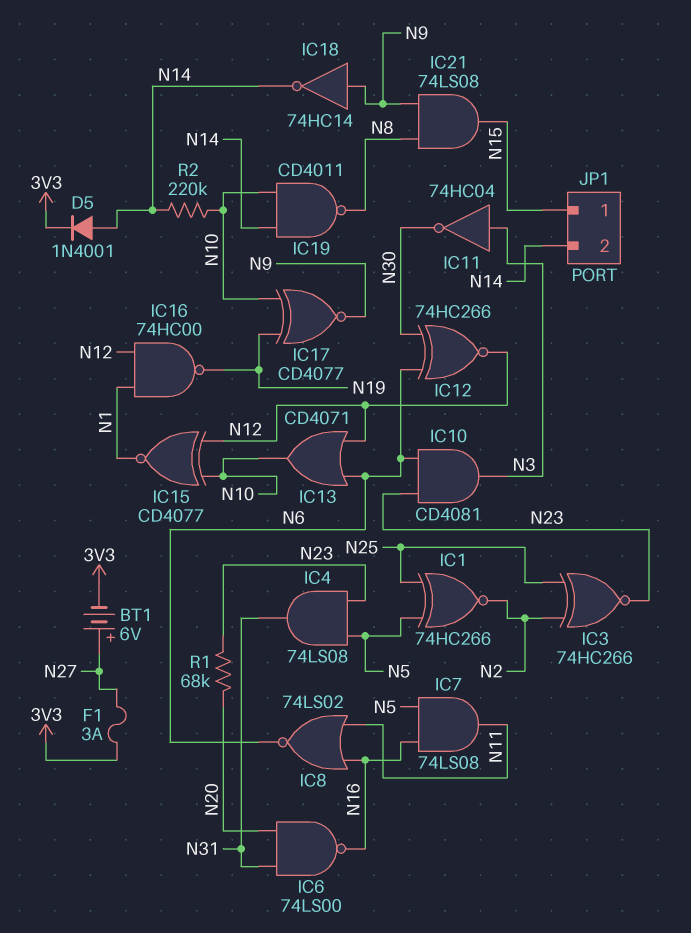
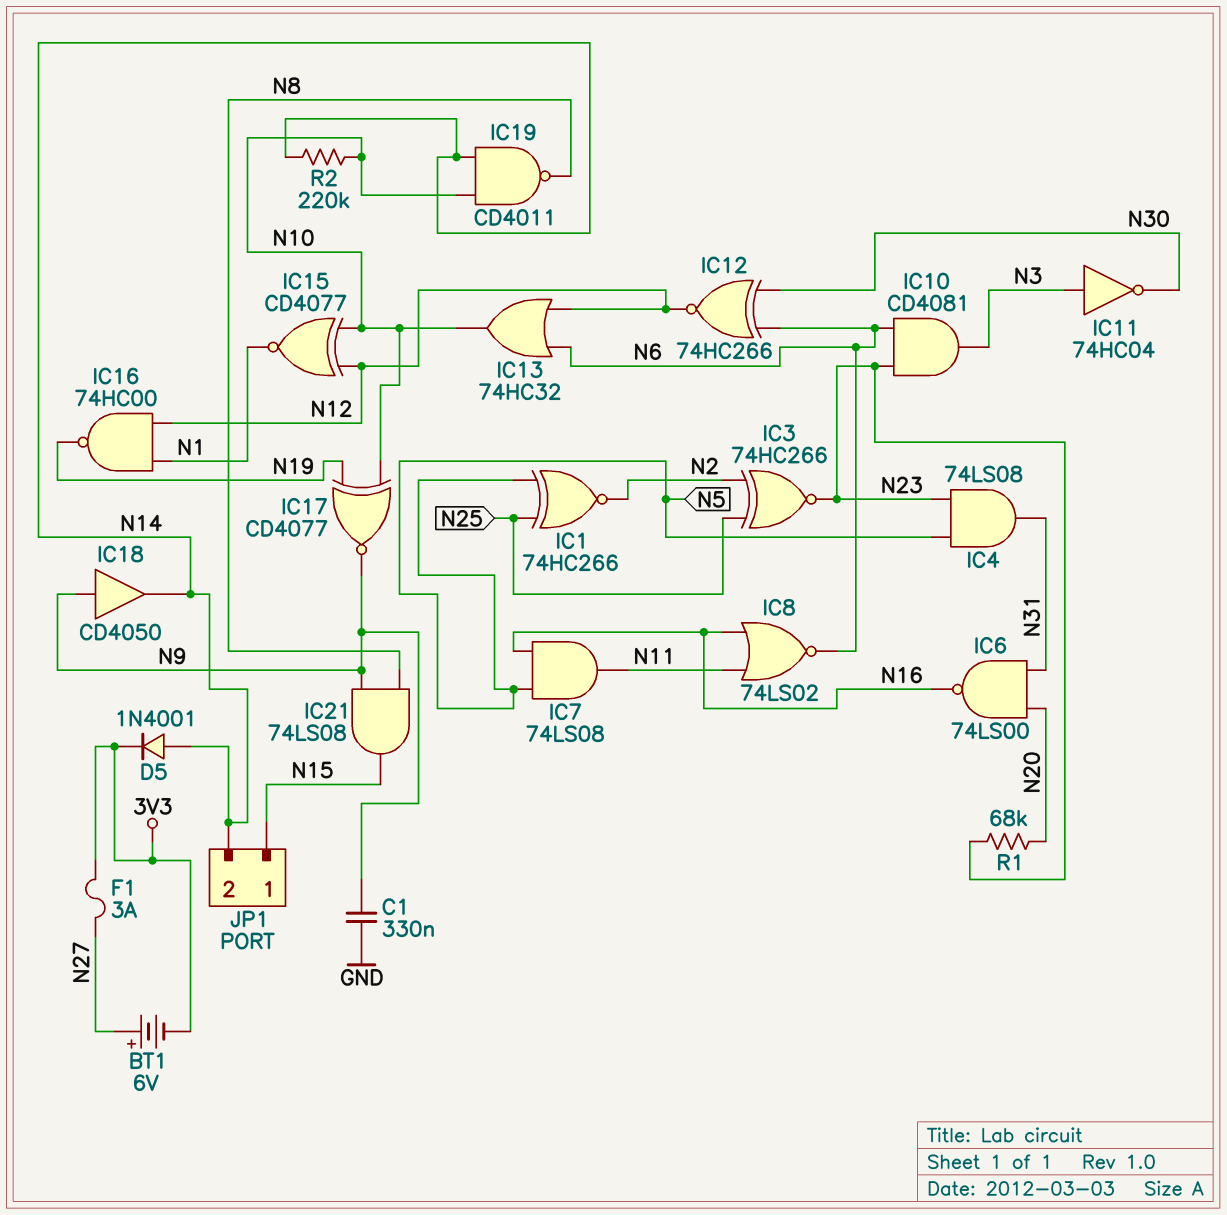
C1: none -> 330nF (GND, N9)
IC13: OR CD4071 (in N6, in N12, out N10) -> OR 74HC32 (in N6, in N12, out N10)
IC18: NOT 74HC14 (in N9, out N14) -> buffer CD4050 (in N9, out N14)

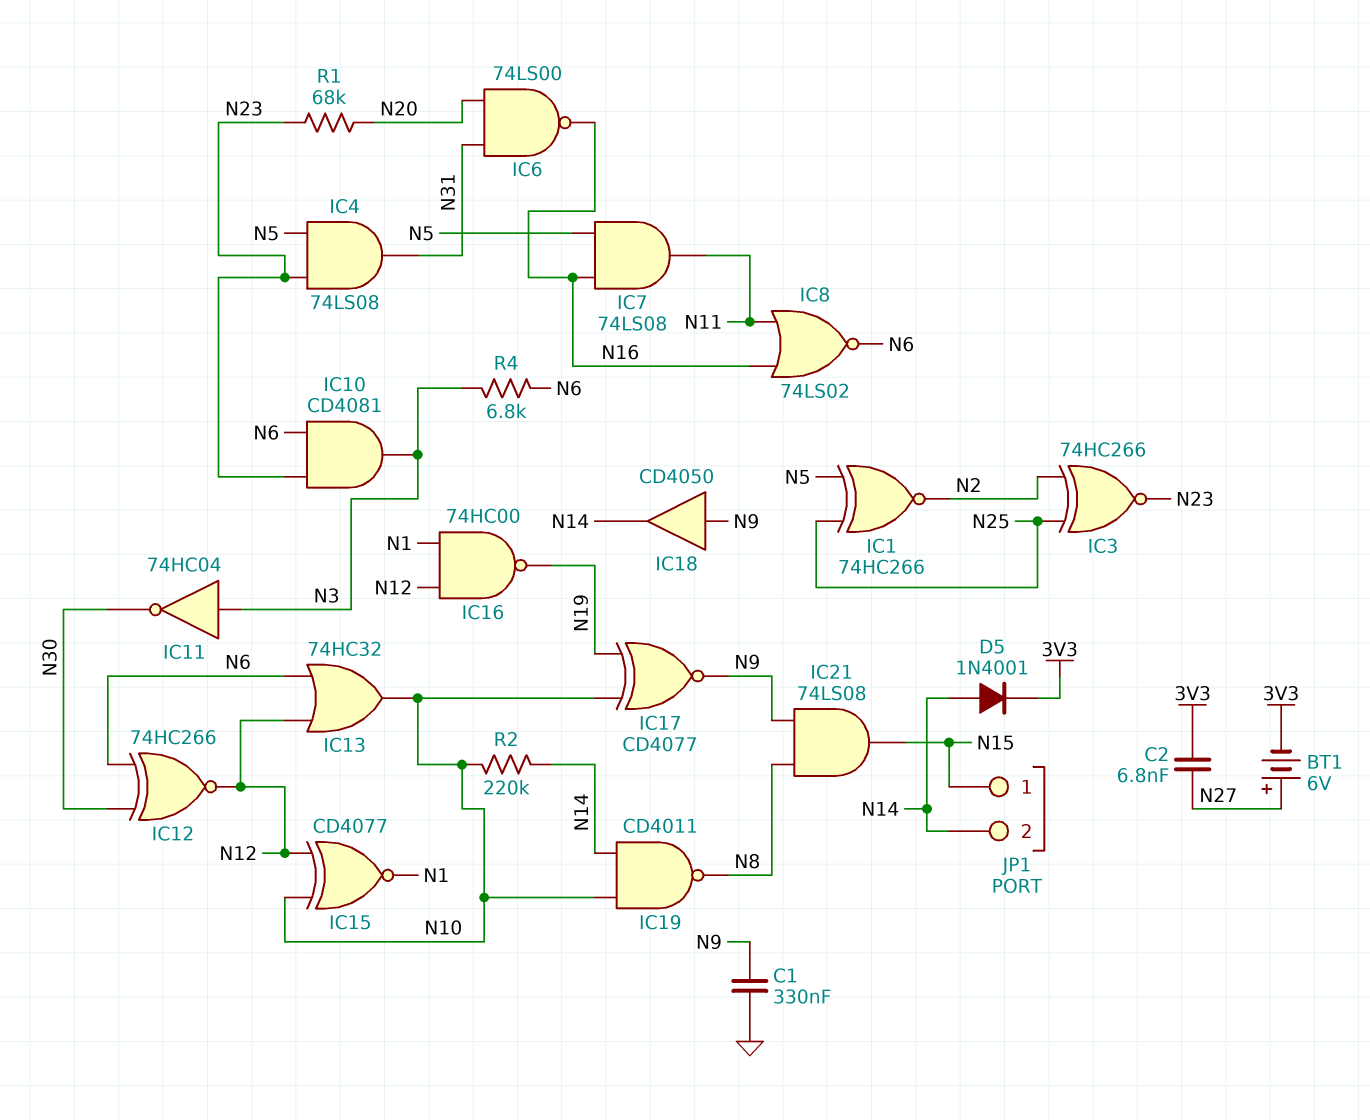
C2: none -> 6.8nF (3V3, N27)
F1: 3A (3V3, N27) -> none
R4: none -> 6.8k (N3, N6)

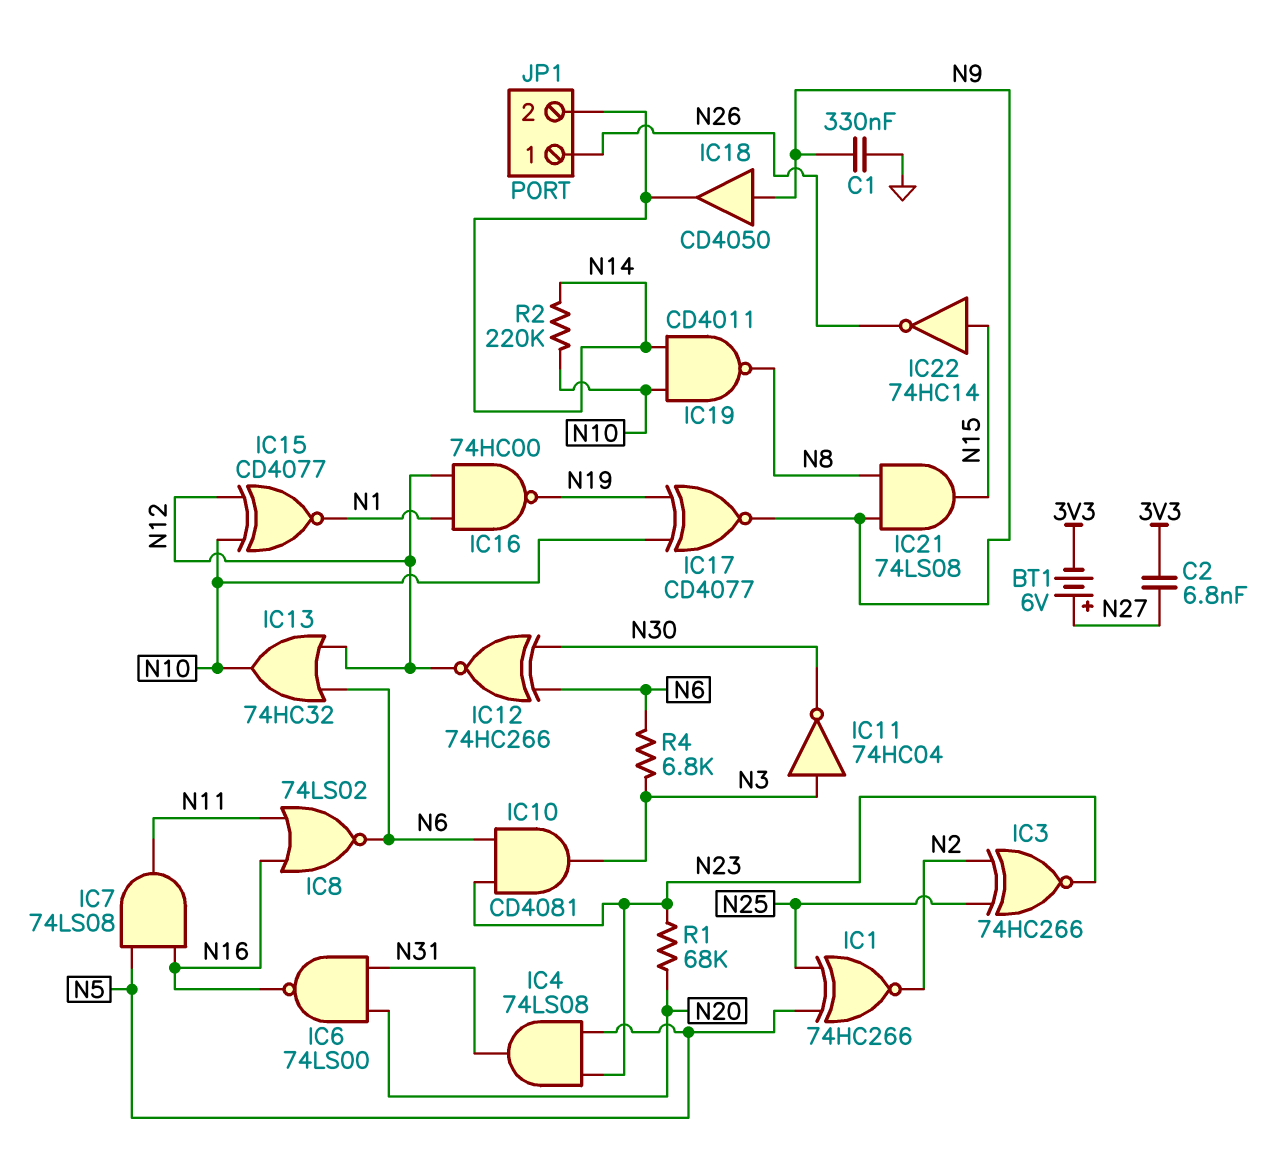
D5: diode 1N4001 (A N14, K 3V3) -> none
IC22: none -> NOT 74HC14 (in N15, out N26)
JP1 pin 1: N15 -> N26

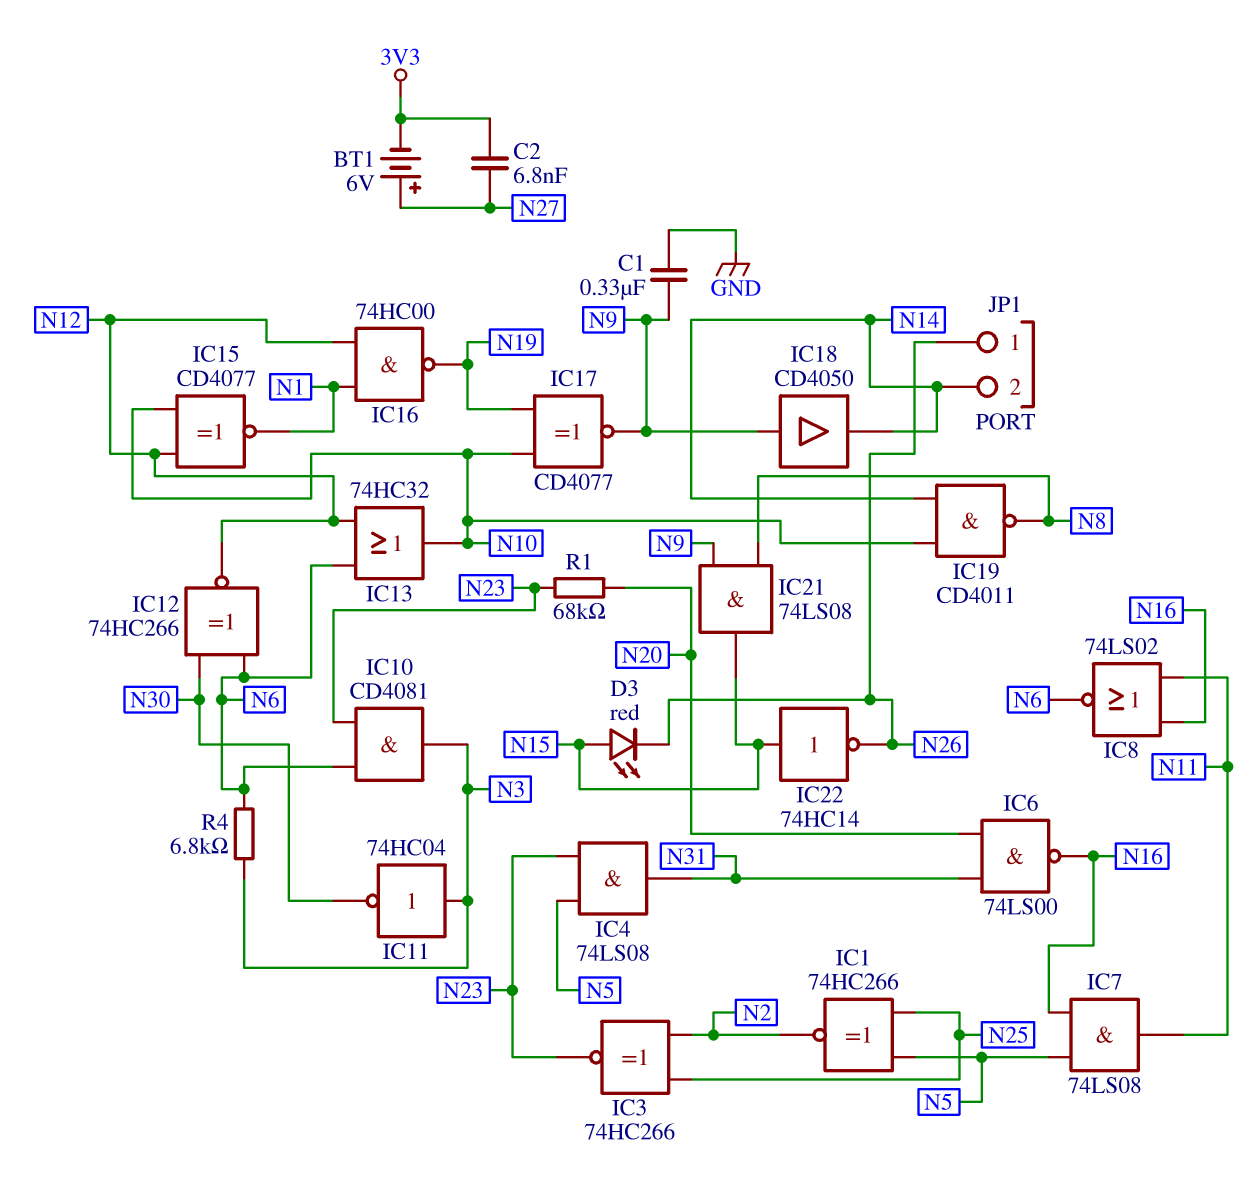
D3: none -> LED red (A N15, K N26)
R2: 220k (N10, N14) -> none

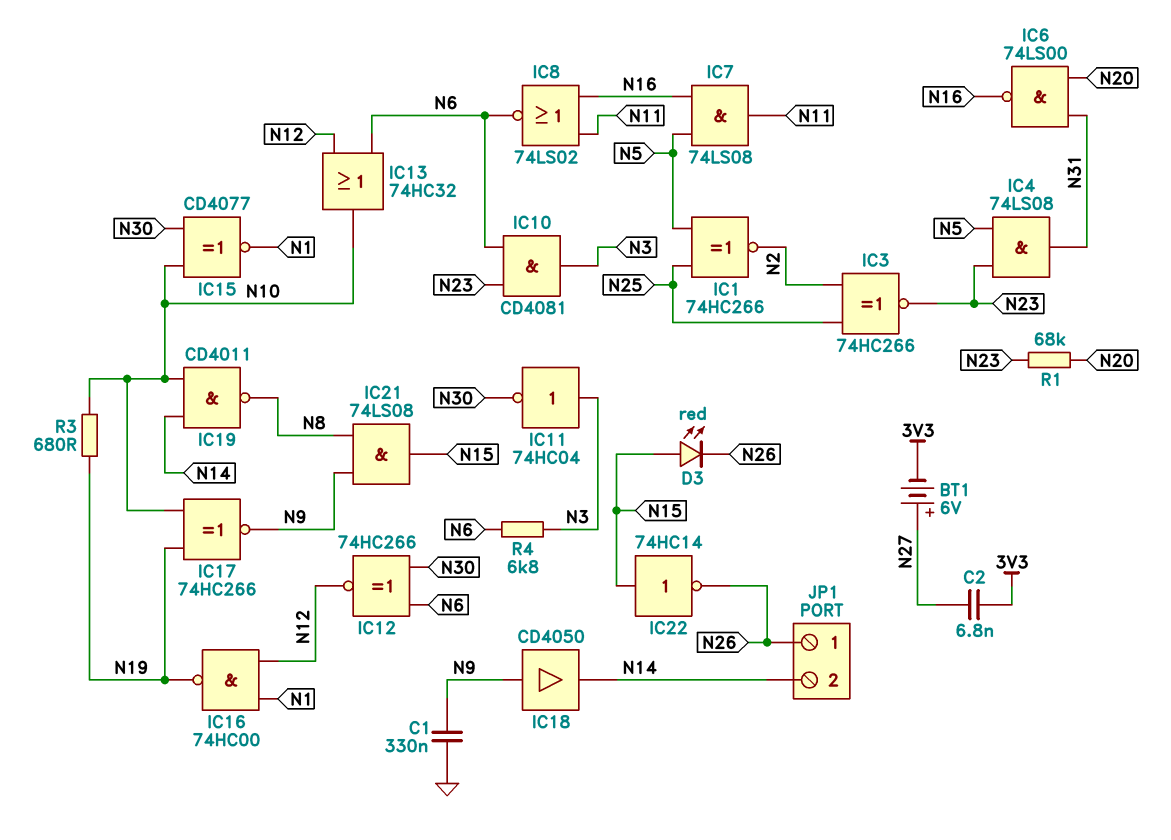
IC15: XNOR CD4077 (in N10, in N12, out N1) -> XNOR CD4077 (in N10, in N30, out N1)
IC17: XNOR CD4077 (in N10, in N19, out N9) -> XNOR 74HC266 (in N10, in N19, out N9)
R3: none -> 680 (N10, N19)

